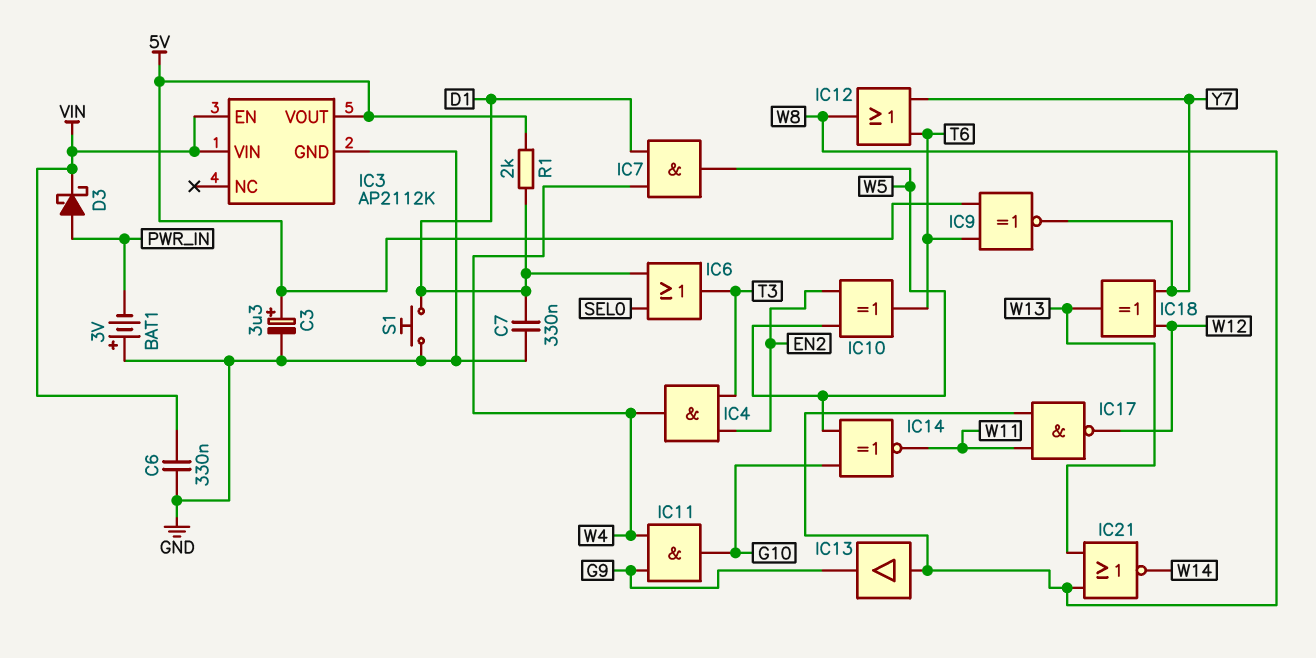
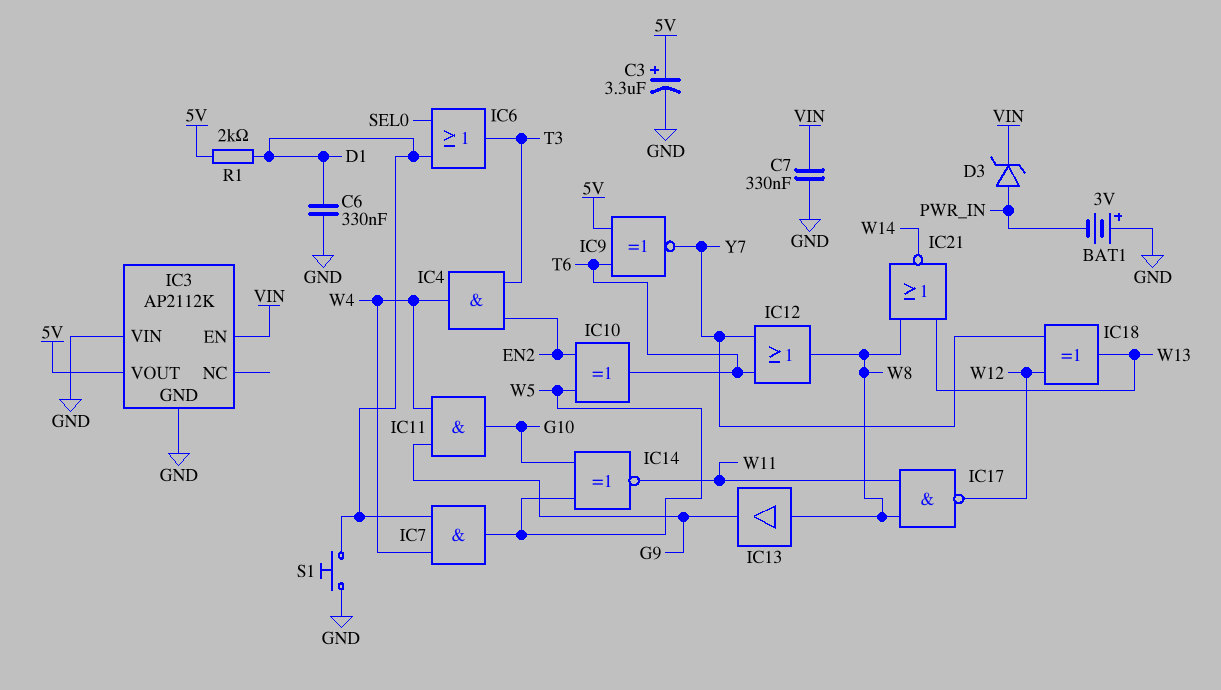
C6: 330nF (GND, VIN) -> 330nF (D1, GND)
C7: 330nF (D1, GND) -> 330nF (GND, VIN)
D3: schottky (A PWR_IN, K VIN) -> zener (A PWR_IN, K VIN)
IC3 pin VIN: VIN -> GND

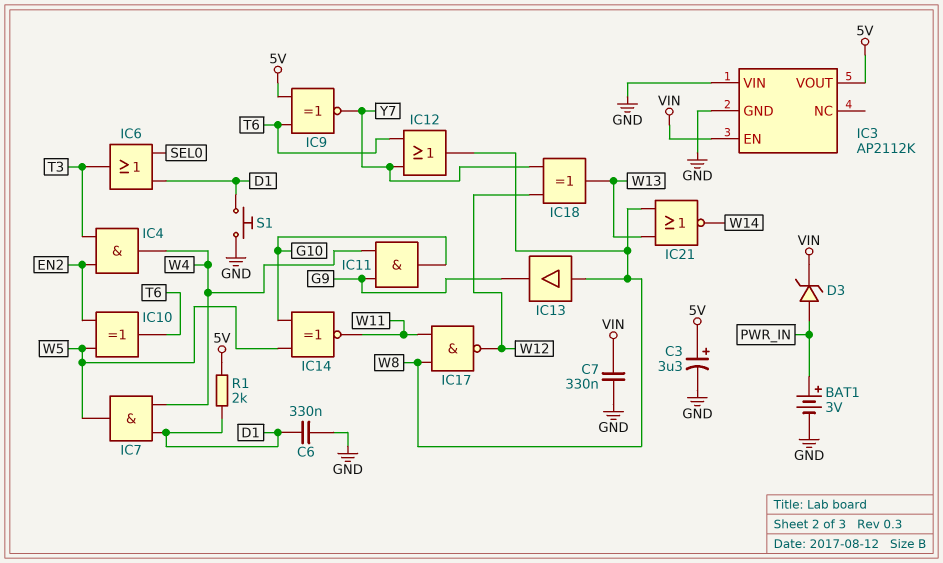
BAT1: 3V (plus GND, minus PWR_IN) -> 3V (plus PWR_IN, minus GND)

